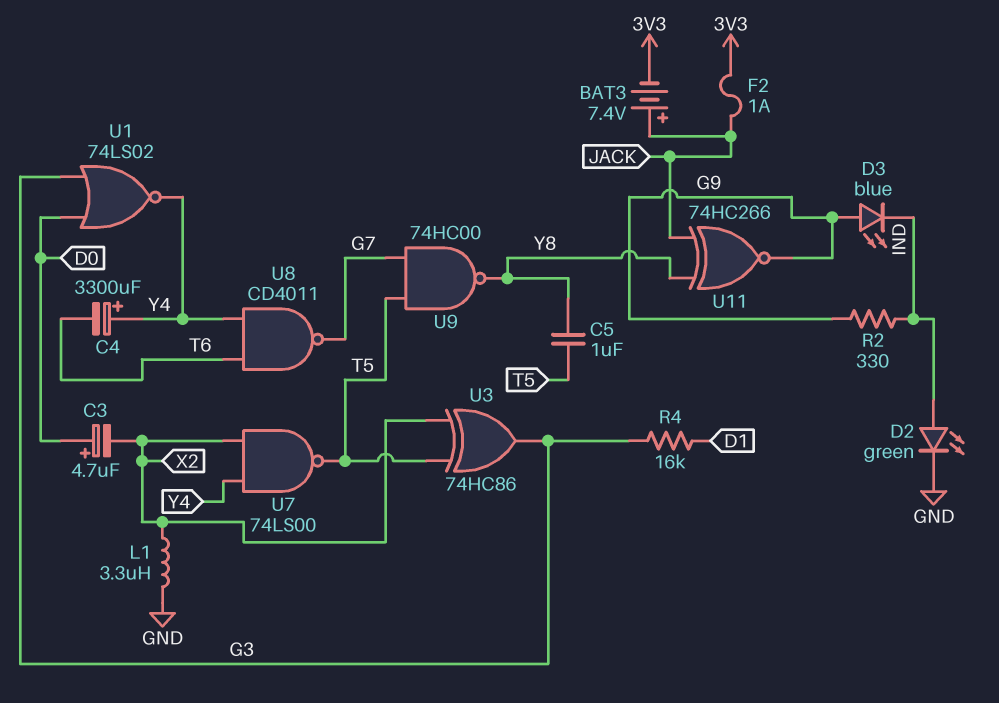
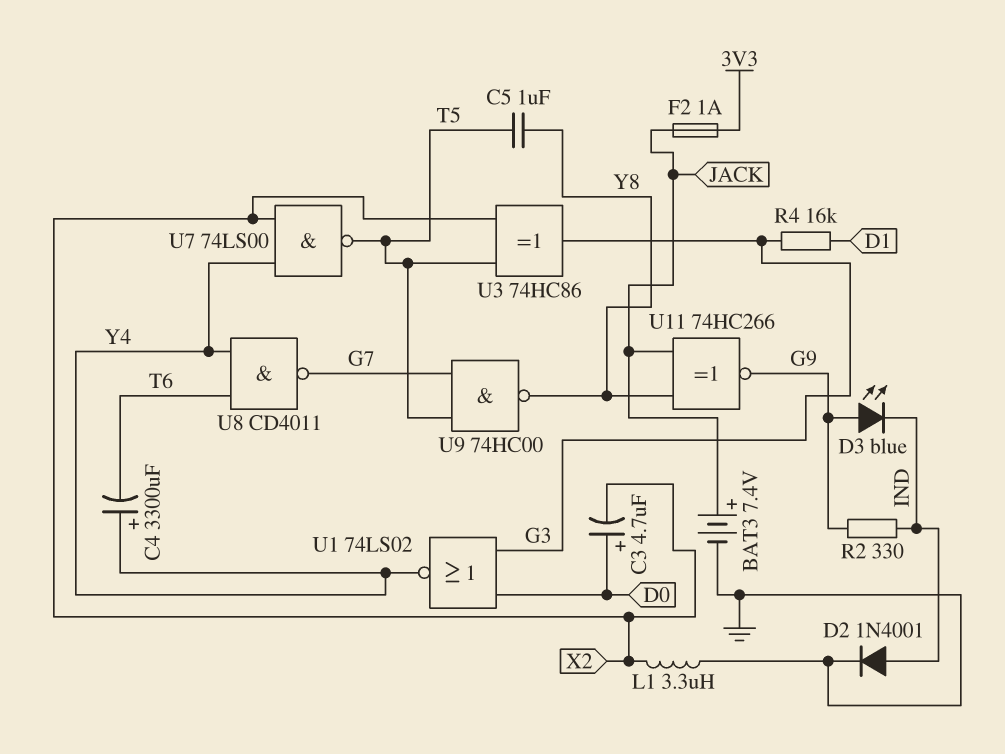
BAT3: 7.4V (plus JACK, minus 3V3) -> 7.4V (plus JACK, minus GND)
D2: LED green (A IND, K GND) -> diode 1N4001 (A IND, K GND)

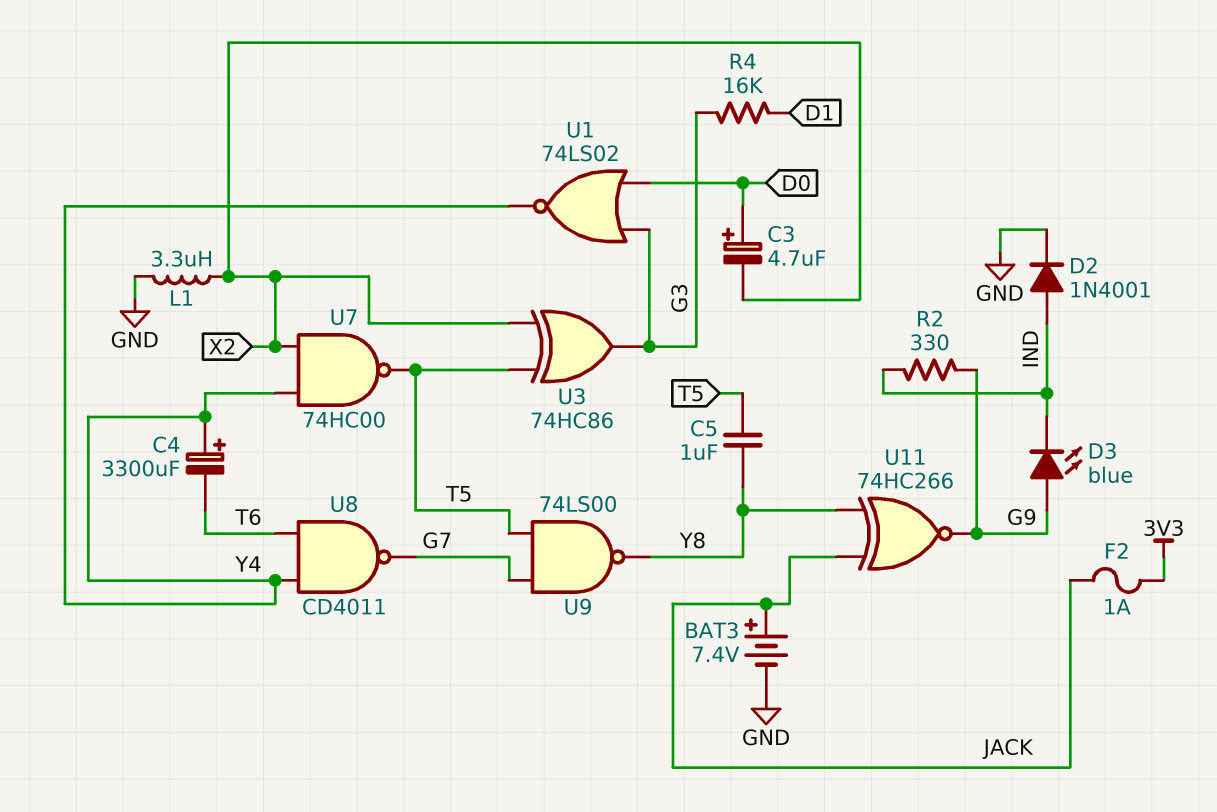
U7: NAND 74LS00 (in X2, in Y4, out T5) -> NAND 74HC00 (in X2, in Y4, out T5)
U9: NAND 74HC00 (in G7, in T5, out Y8) -> NAND 74LS00 (in G7, in T5, out Y8)

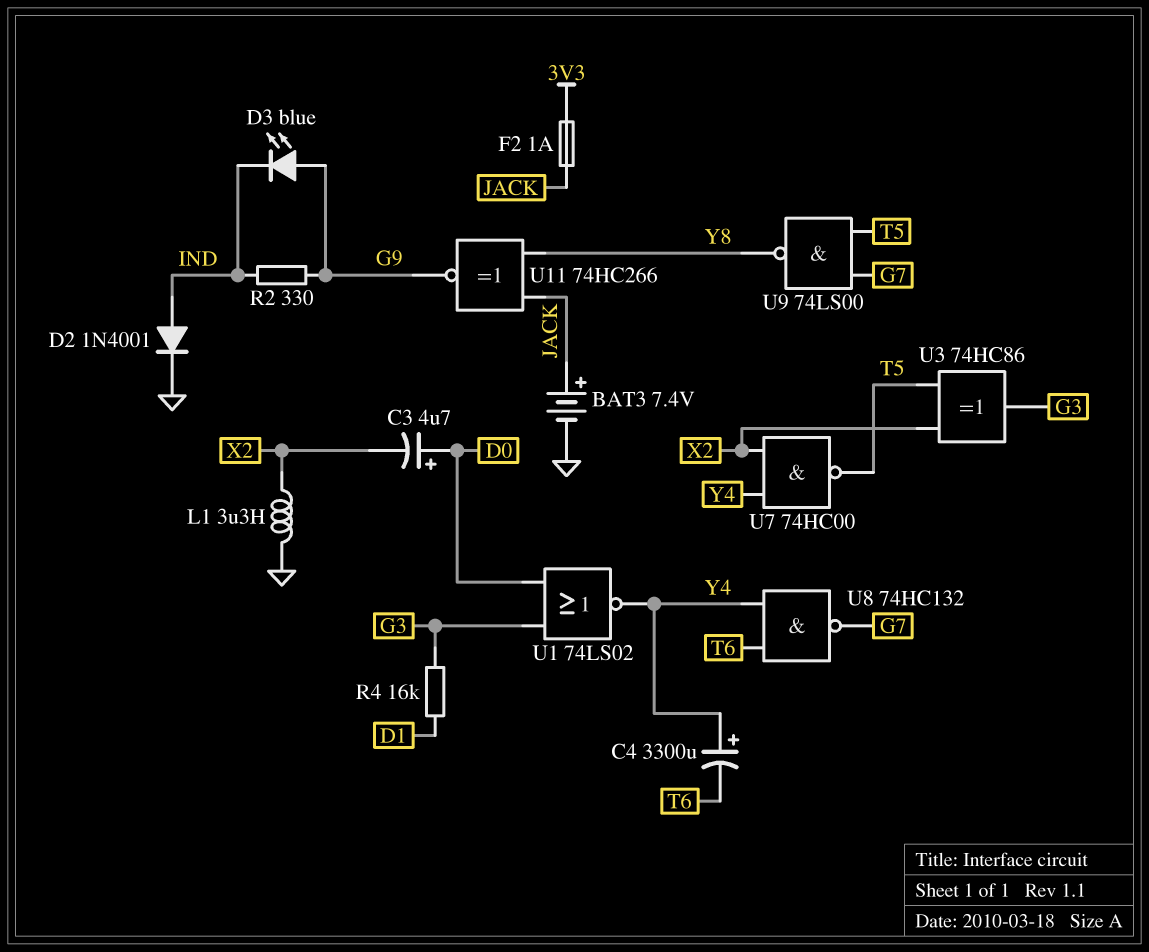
C5: 1uF (T5, Y8) -> none
U8: NAND CD4011 (in T6, in Y4, out G7) -> NAND 74HC132 (in T6, in Y4, out G7)

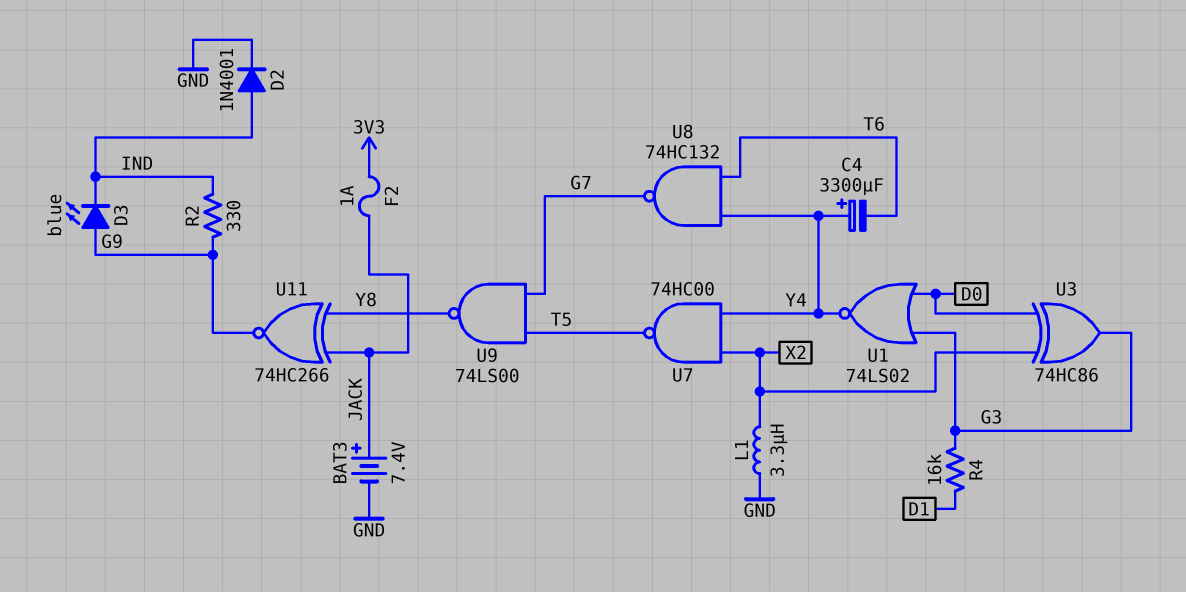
C3: 4.7uF (plus D0, minus X2) -> none
U3: XOR 74HC86 (in T5, in X2, out G3) -> XOR 74HC86 (in D0, in X2, out G3)

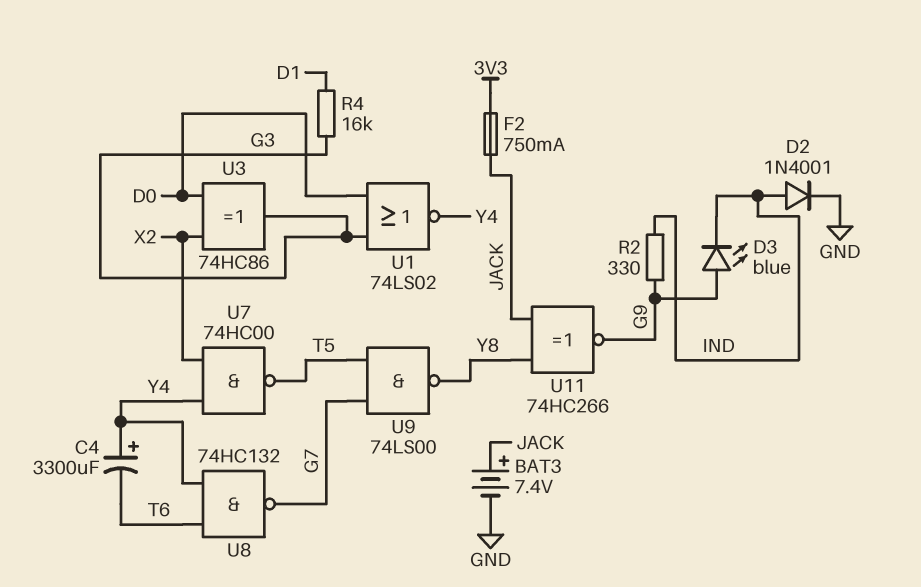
F2: 1A (3V3, JACK) -> 750mA (3V3, JACK)
L1: 3.3uH (GND, X2) -> none

